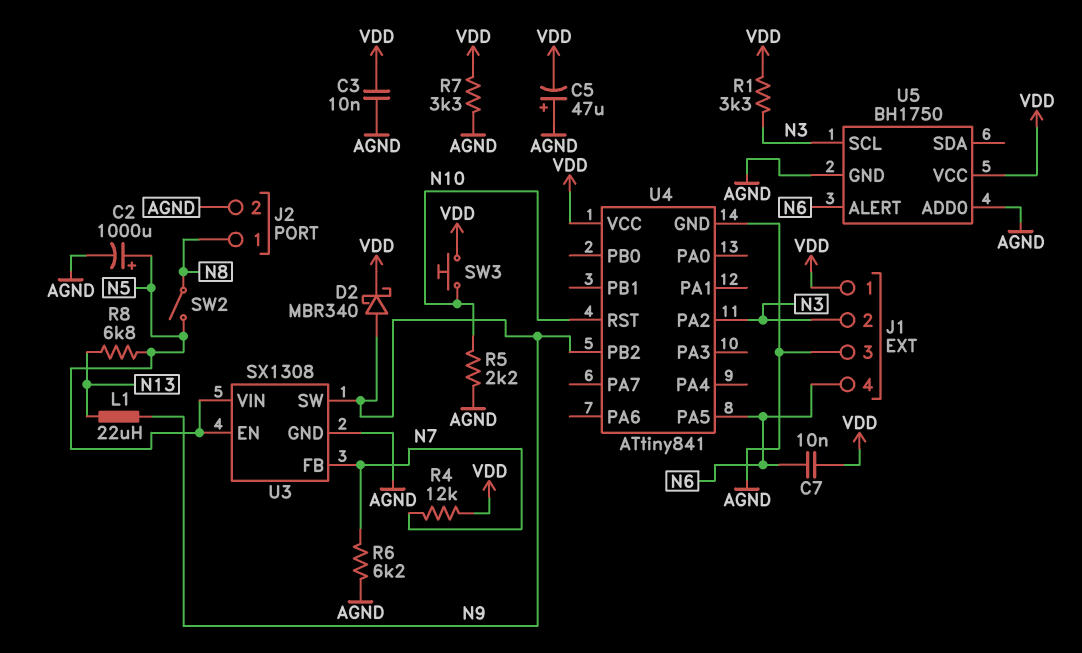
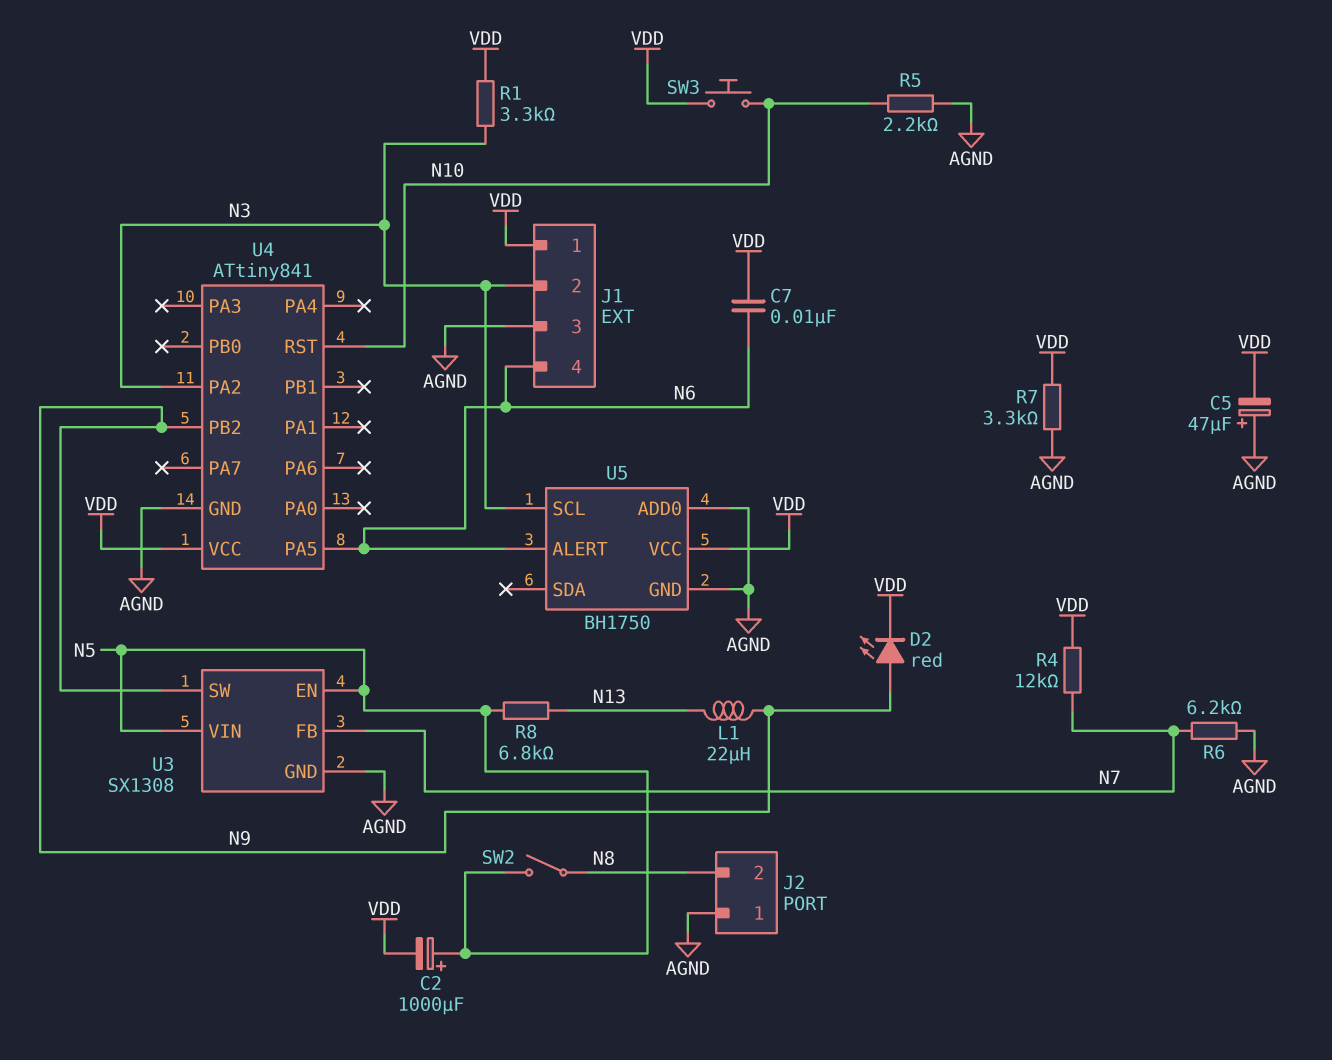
C2: 1000uF (plus N5, minus AGND) -> 1000uF (plus N5, minus VDD)
C3: 10nF (AGND, VDD) -> none
D2: schottky MBR340 (A N9, K VDD) -> LED red (A N9, K VDD)
J2 pin 1: N8 -> AGND
J2 pin 2: AGND -> N8

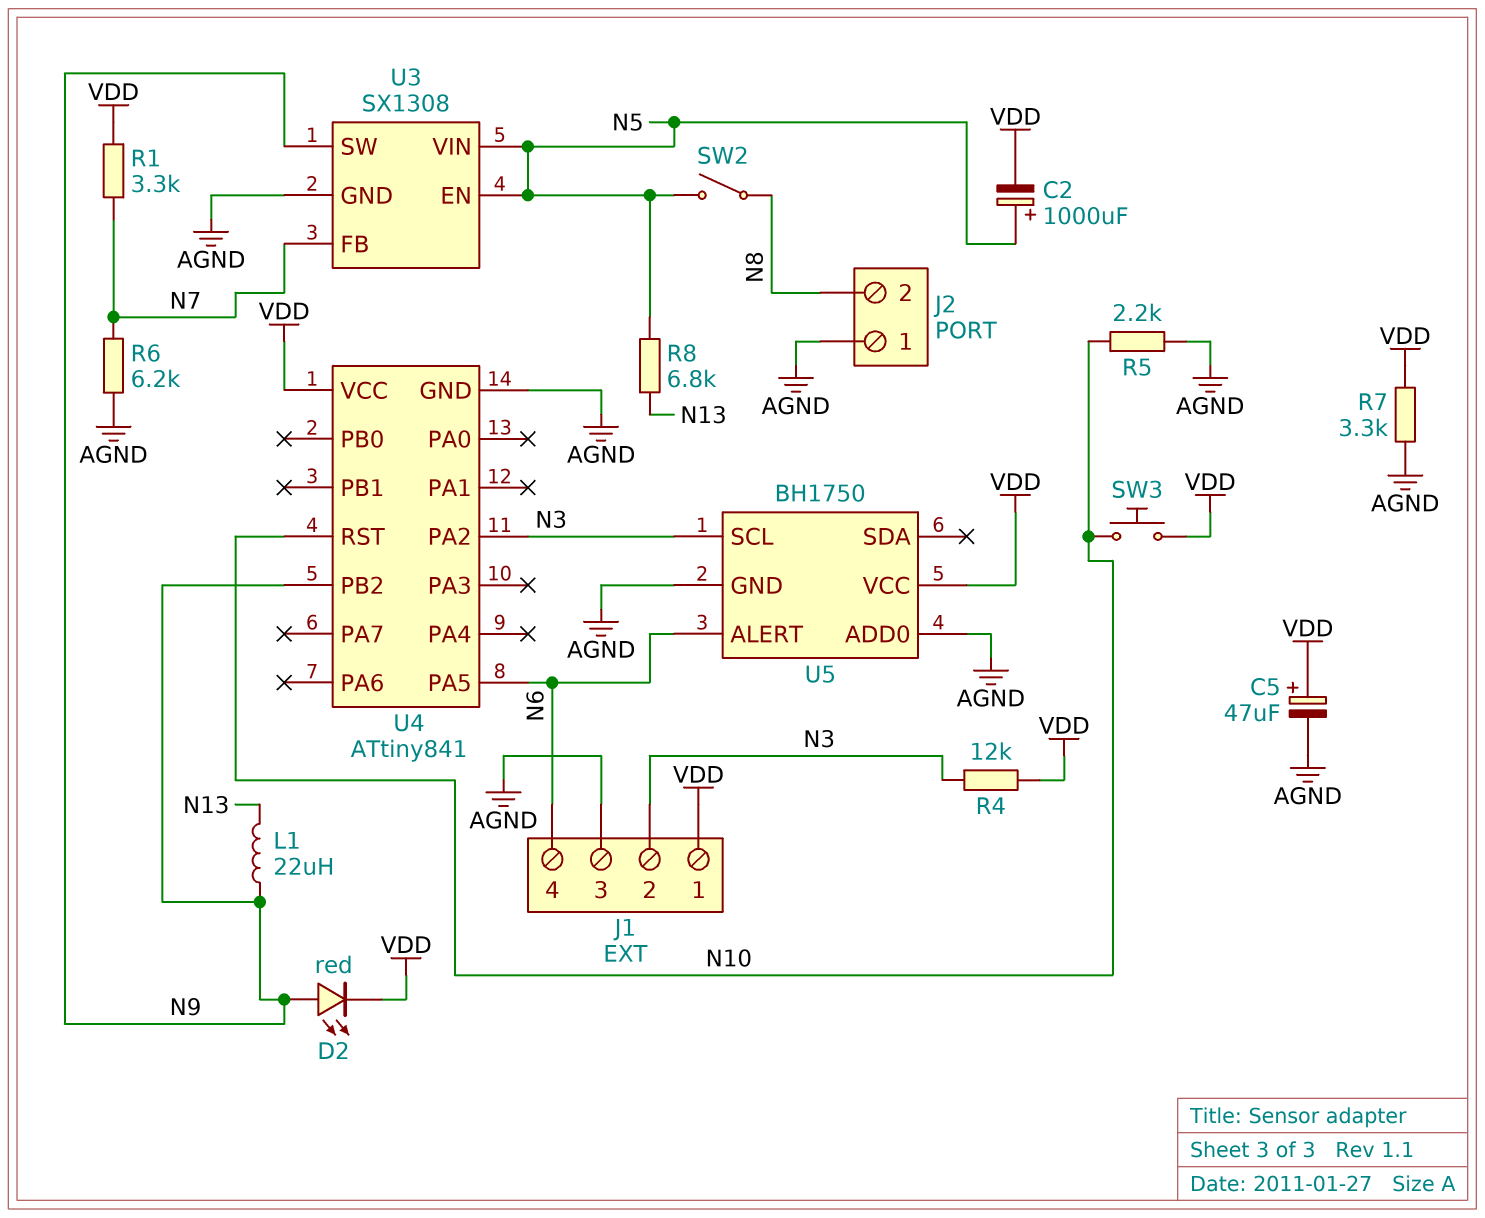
C5: 47uF (plus AGND, minus VDD) -> 47uF (plus VDD, minus AGND)
C7: 10nF (N6, VDD) -> none
R1: 3.3k (N3, VDD) -> 3.3k (N7, VDD)
R4: 12k (N7, VDD) -> 12k (N3, VDD)

